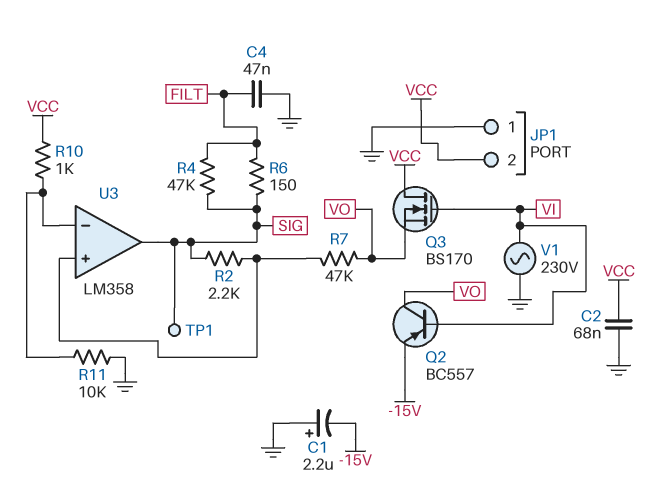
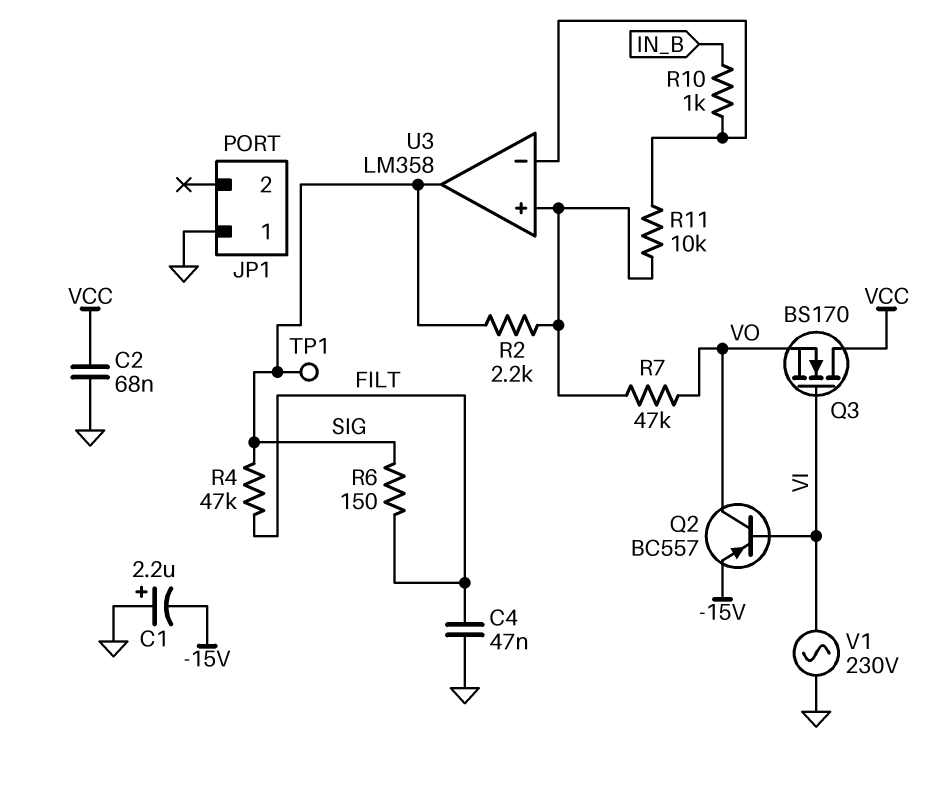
JP1 pin 2: VCC -> none
R10: 1k (U3/in-, VCC) -> 1k (IN_B, U3/in-)
R11: 10k (GND, U3/in-) -> 10k (U3/in+, U3/in-)

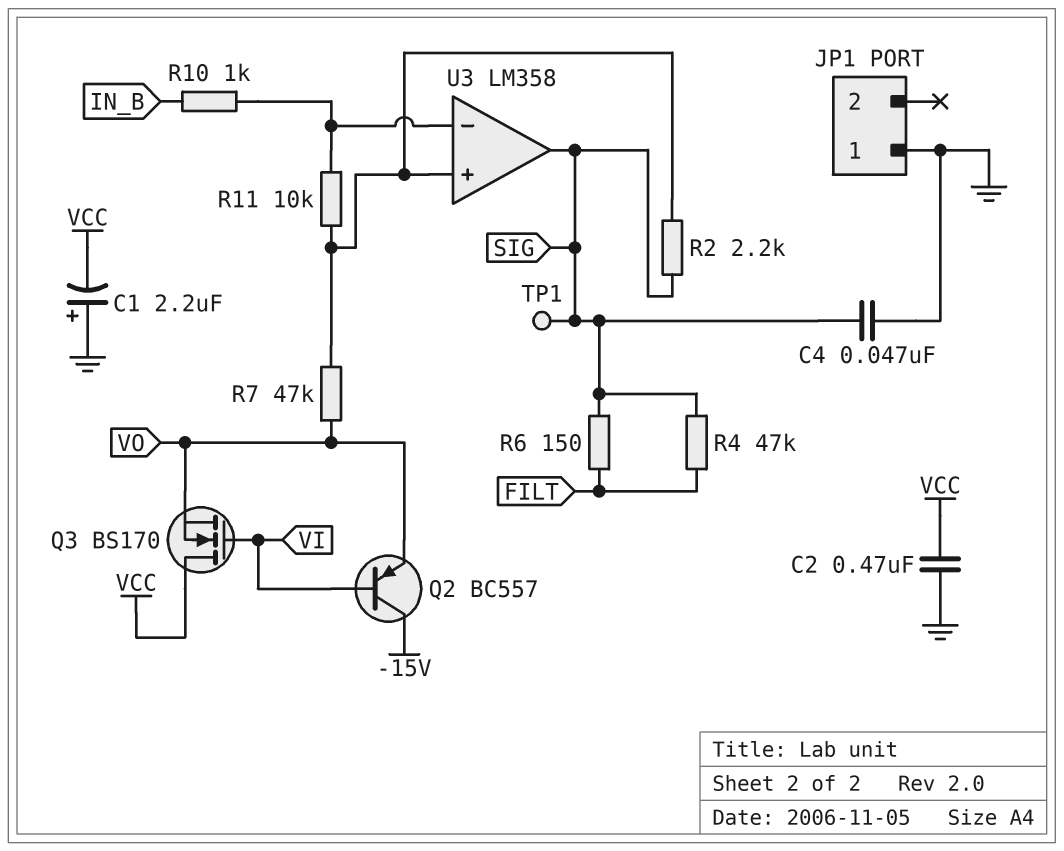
C1: 2.2uF (plus GND, minus -15V) -> 2.2uF (plus GND, minus VCC)
C2: 68nF (GND, VCC) -> 470nF (GND, VCC)
C4: 47nF (FILT, GND) -> 47nF (GND, SIG)
Q2: PNP BC557 (B VI, C VO, E -15V) -> PNP BC557 (B VI, C -15V, E VO)
V1: AC 230V (GND, VI) -> none

